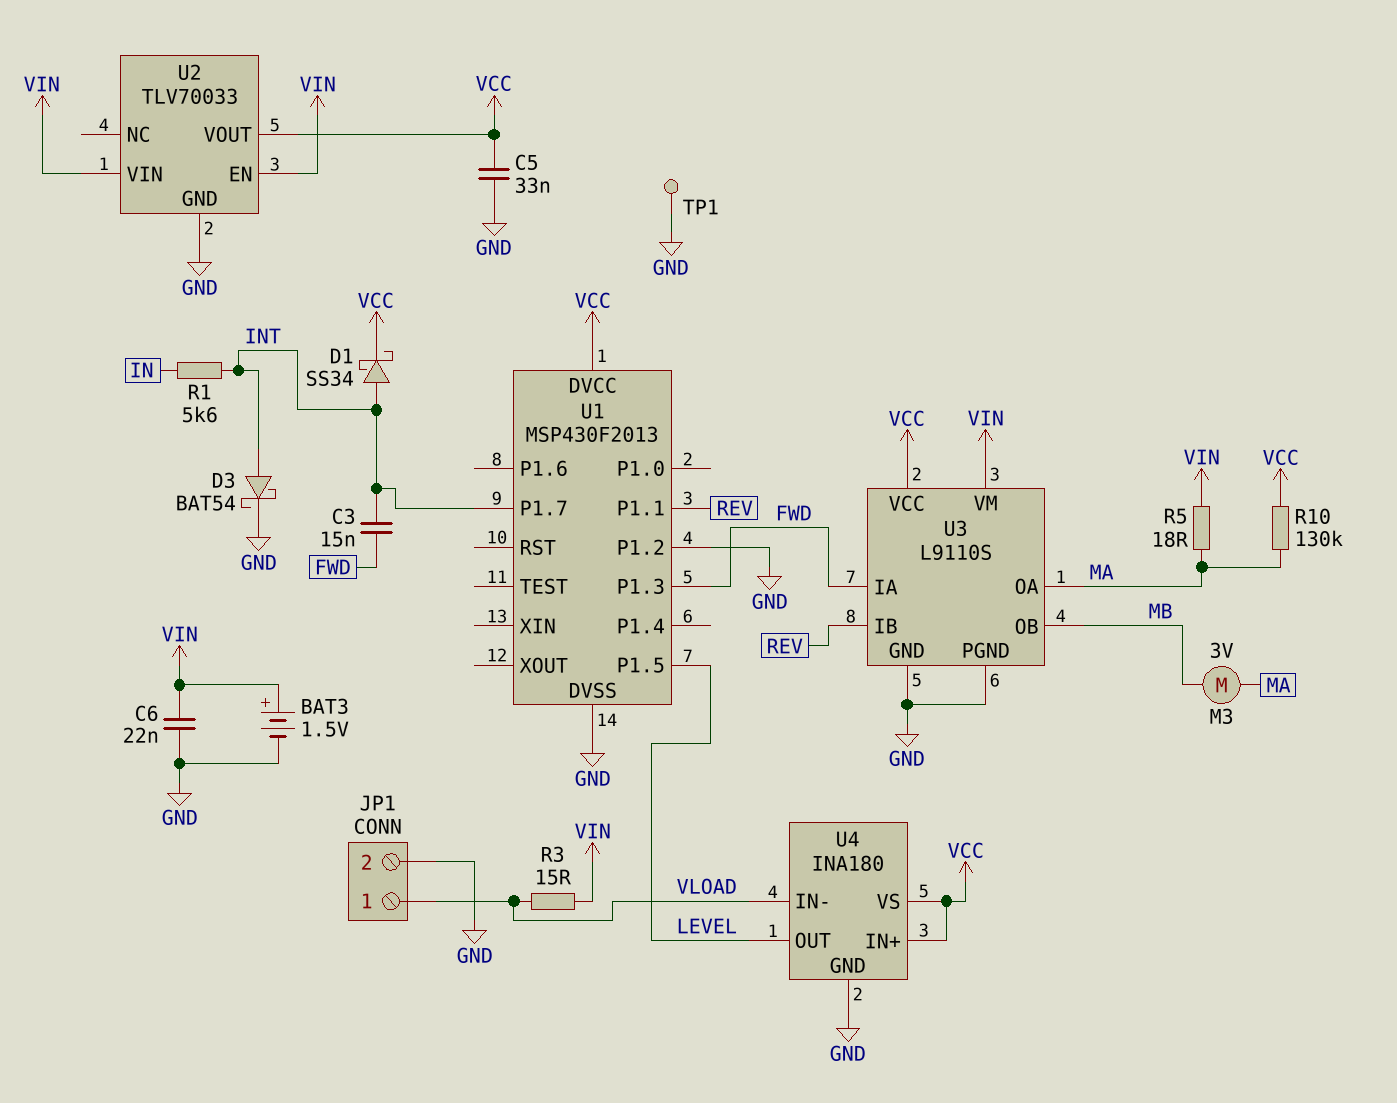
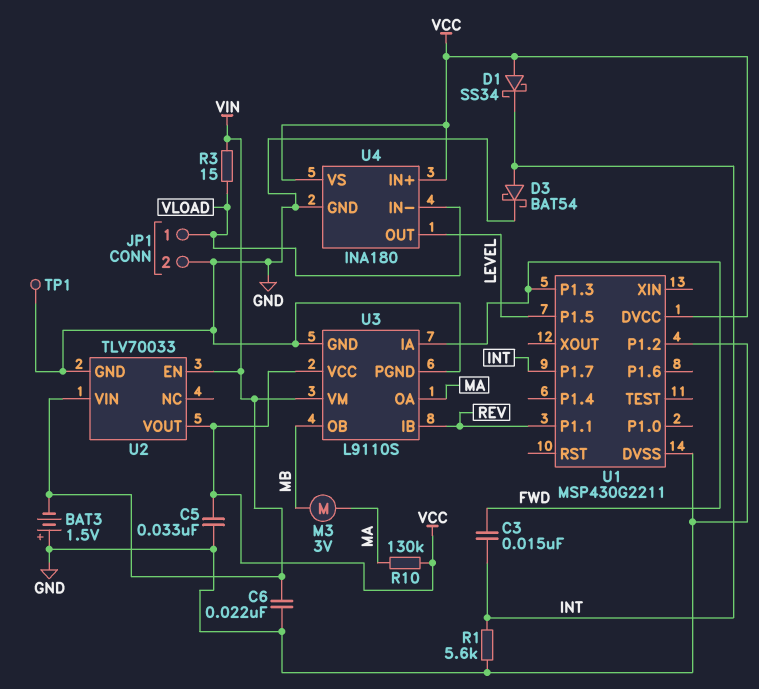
BAT3: 1.5V (plus VIN, minus GND) -> 1.5V (plus GND, minus VIN)
D1: schottky SS34 (A INT, K VCC) -> schottky SS34 (A VCC, K INT)
R1: 5.6k (IN, INT) -> 5.6k (GND, INT)
R5: 18 (MA, VIN) -> none
U1: MSP430F2013 -> MSP430G2211

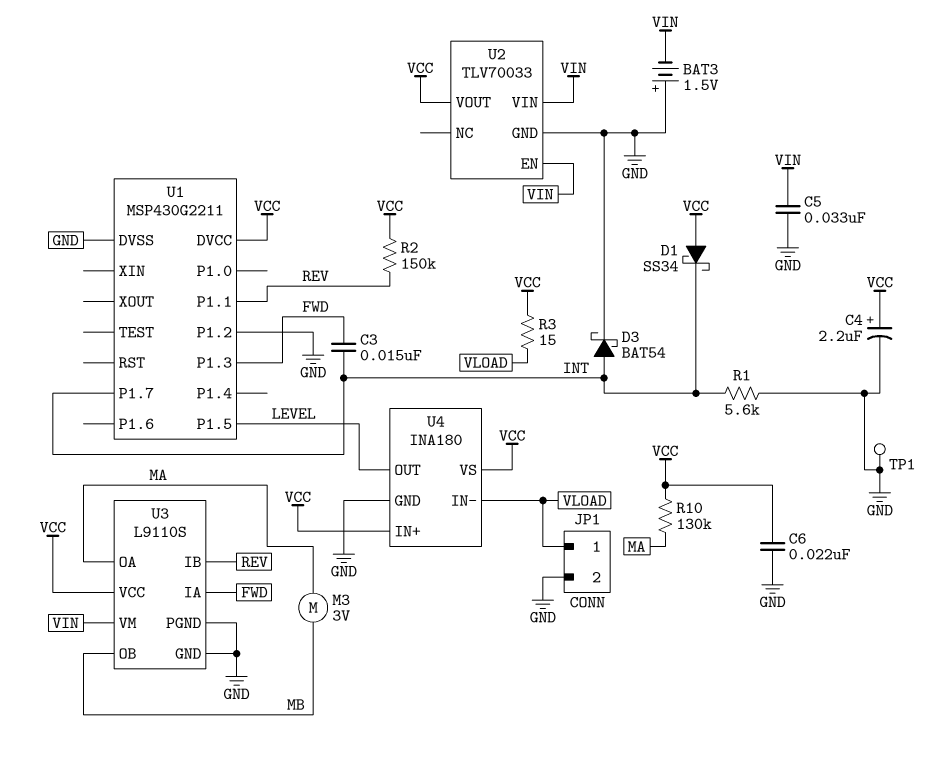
C4: none -> 2.2uF (plus VCC, minus GND)
C5: 33nF (GND, VCC) -> 33nF (GND, VIN)
C6: 22nF (GND, VIN) -> 22nF (GND, VCC)
R2: none -> 150k (REV, VCC)
R3: 15 (VIN, VLOAD) -> 15 (VCC, VLOAD)

